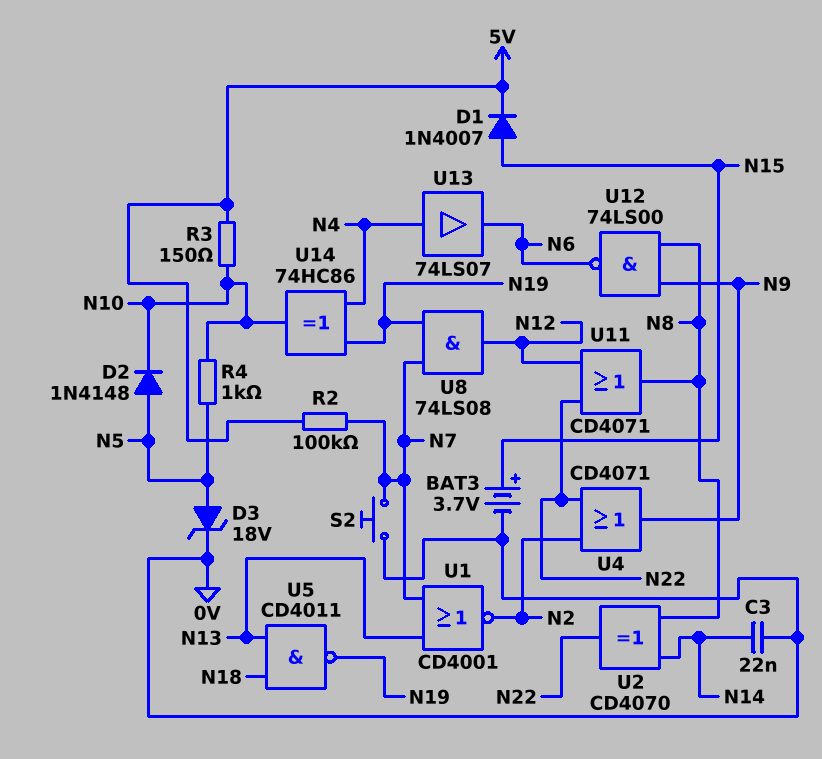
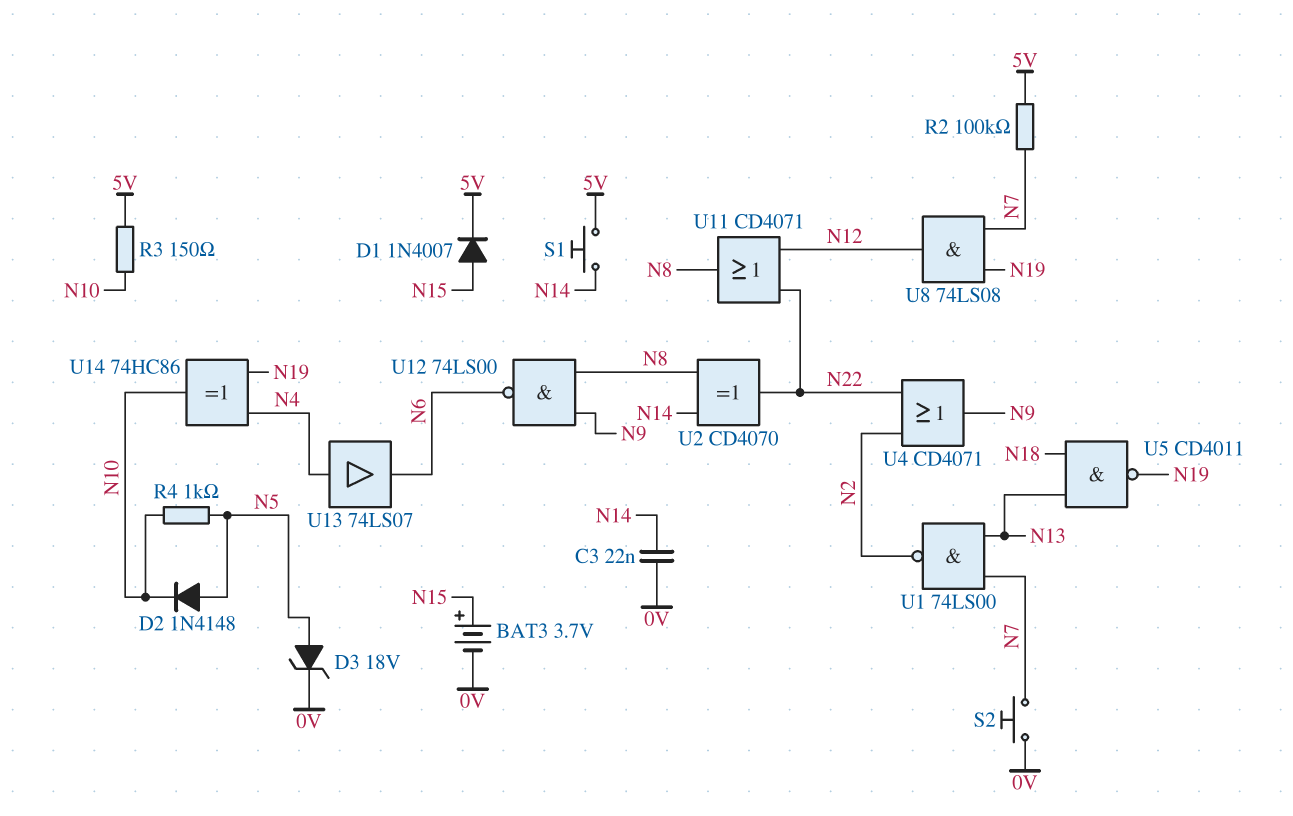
S1: none -> button (5V, N14)
U1: NOR CD4001 (in N7, in N13, out N2) -> NAND 74LS00 (in N7, in N13, out N2)

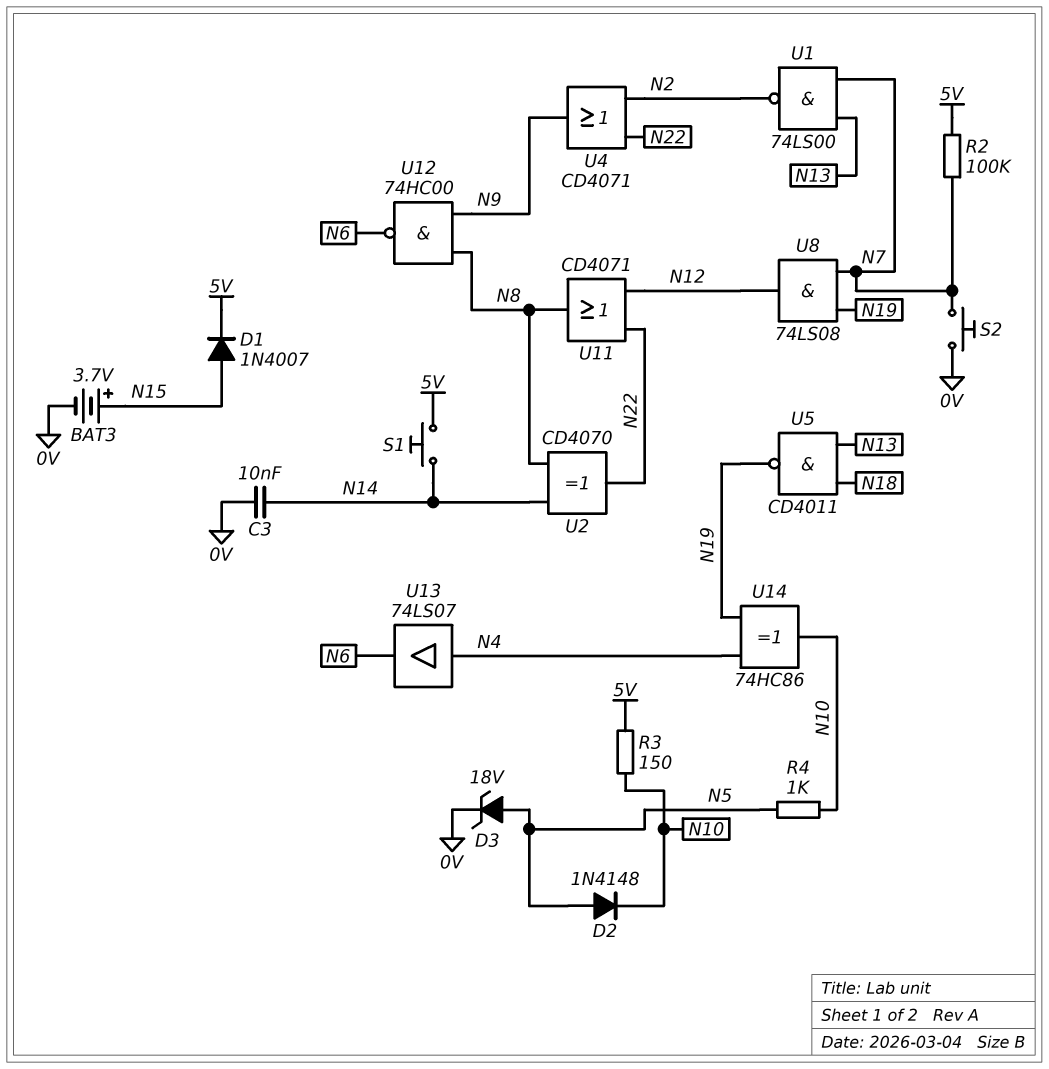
C3: 22nF (0V, N14) -> 10nF (0V, N14)
U12: NAND 74LS00 (in N8, in N9, out N6) -> NAND 74HC00 (in N8, in N9, out N6)

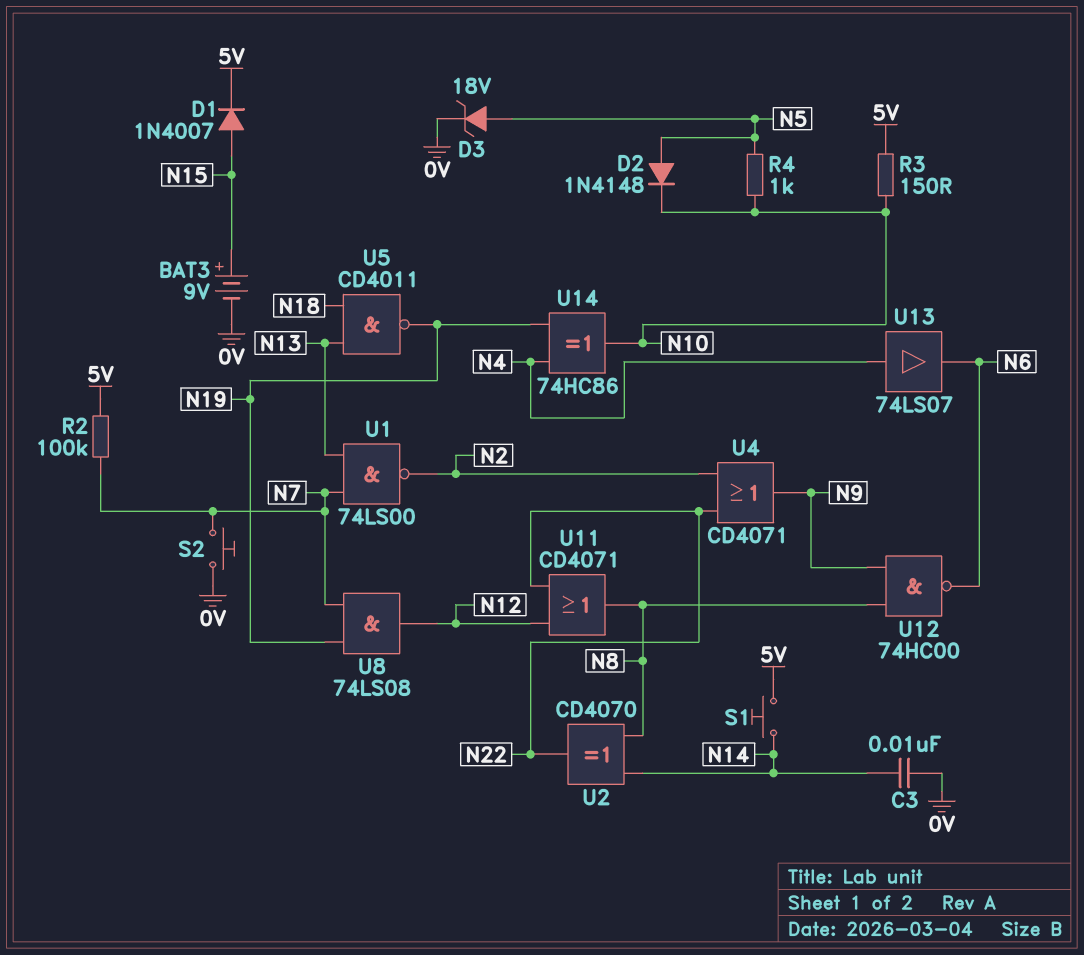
BAT3: 3.7V (plus N15, minus 0V) -> 9V (plus N15, minus 0V)

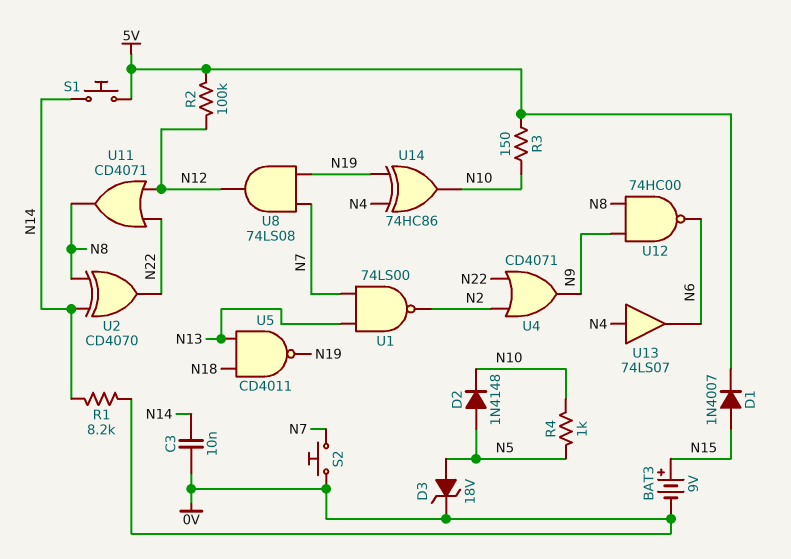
R1: none -> 8.2k (0V, N14)
R2: 100k (5V, N7) -> 100k (5V, N12)

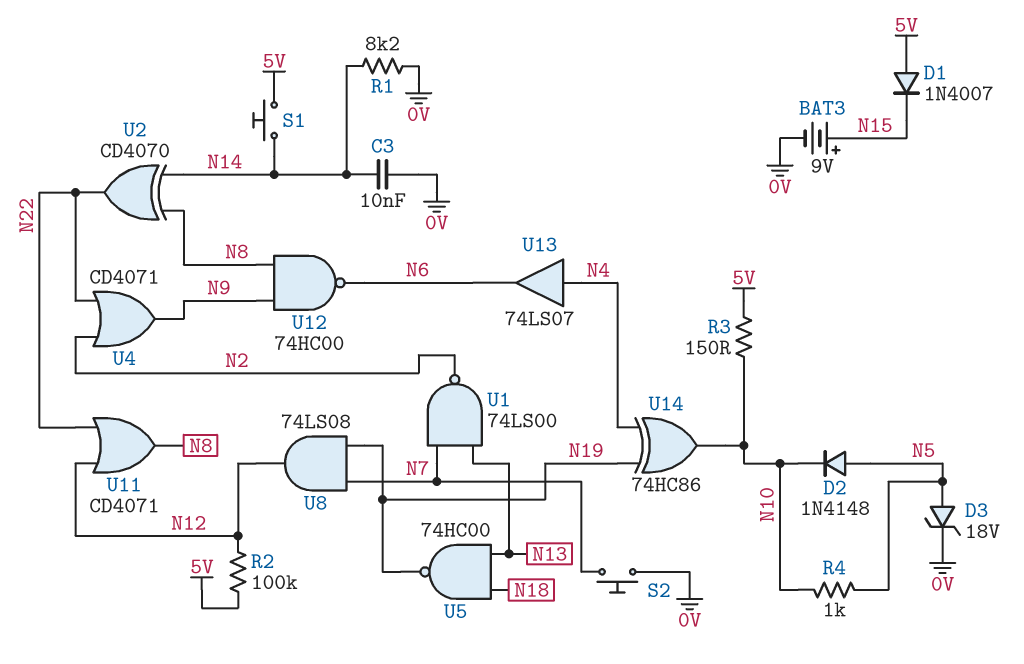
D1: diode 1N4007 (A N15, K 5V) -> diode 1N4007 (A 5V, K N15)
U5: NAND CD4011 (in N13, in N18, out N19) -> NAND 74HC00 (in N13, in N18, out N19)

